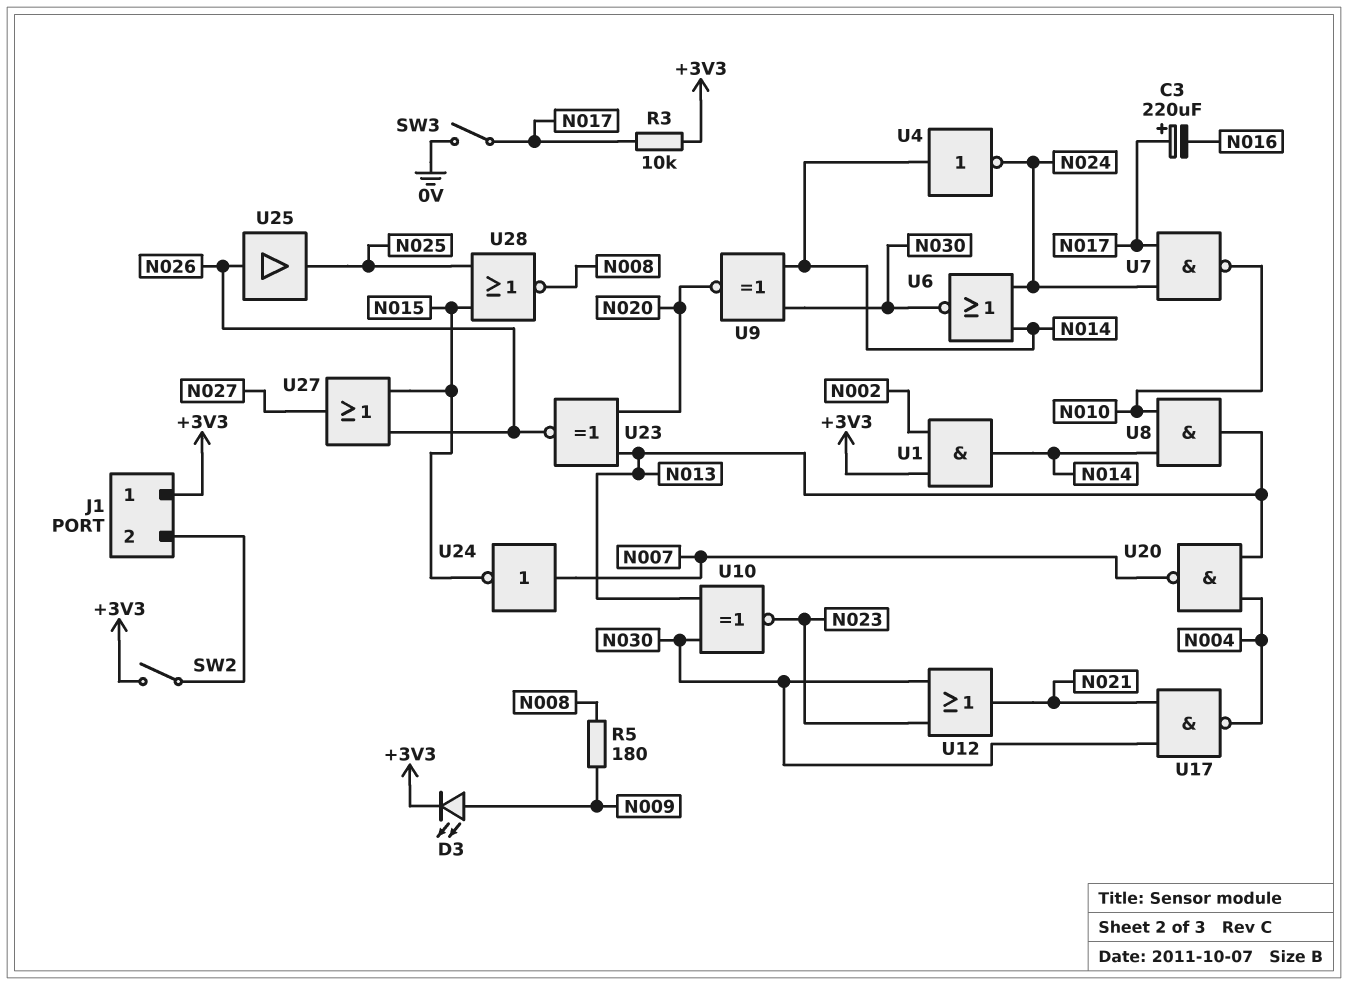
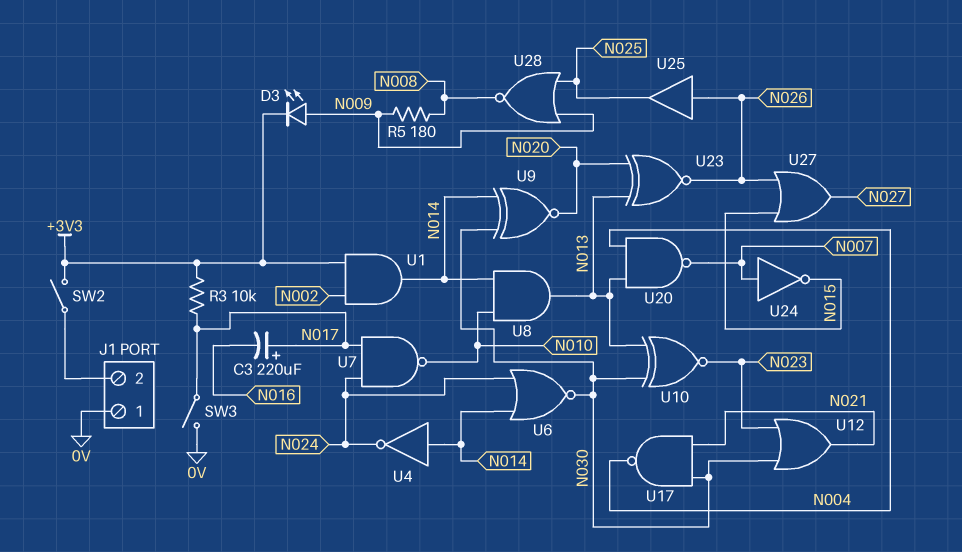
J1 pin 1: +3V3 -> 0V
U28: NOR (in N015, in N025, out N008) -> NOR (in N009, in N025, out N008)

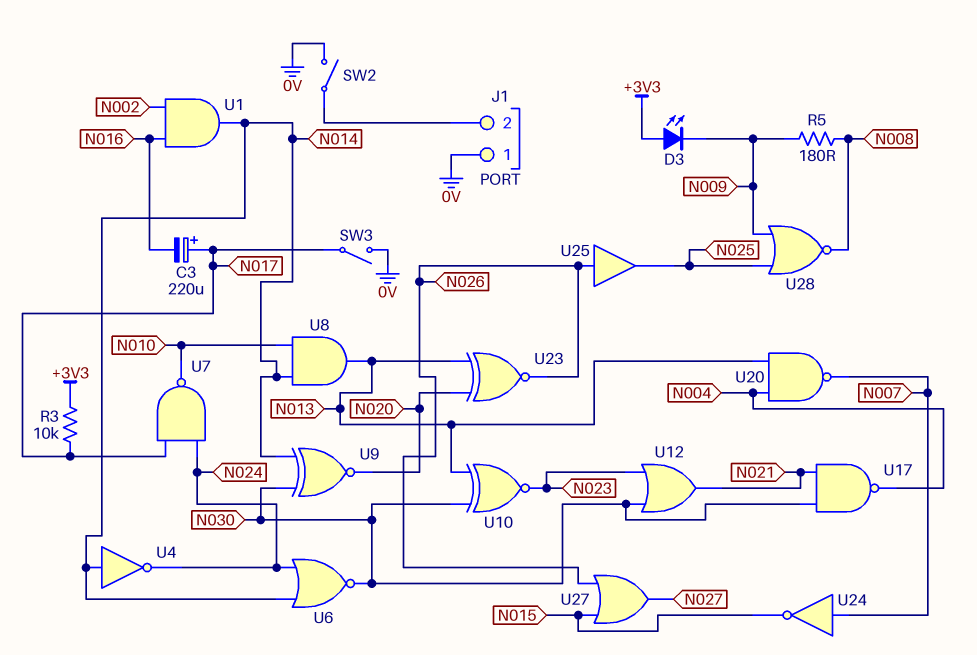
D3: LED (A N009, K +3V3) -> LED (A +3V3, K N009)
SW2: switch (+3V3, J1/2) -> switch (0V, J1/2)
U1: AND (in +3V3, in N002, out N014) -> AND (in N002, in N016, out N014)

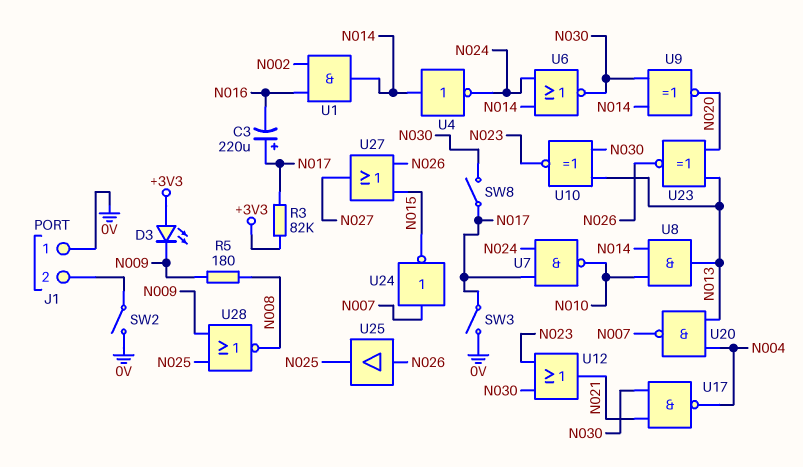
R3: 10k (+3V3, N017) -> 82k (+3V3, N017)
SW8: none -> switch (N017, N030)

